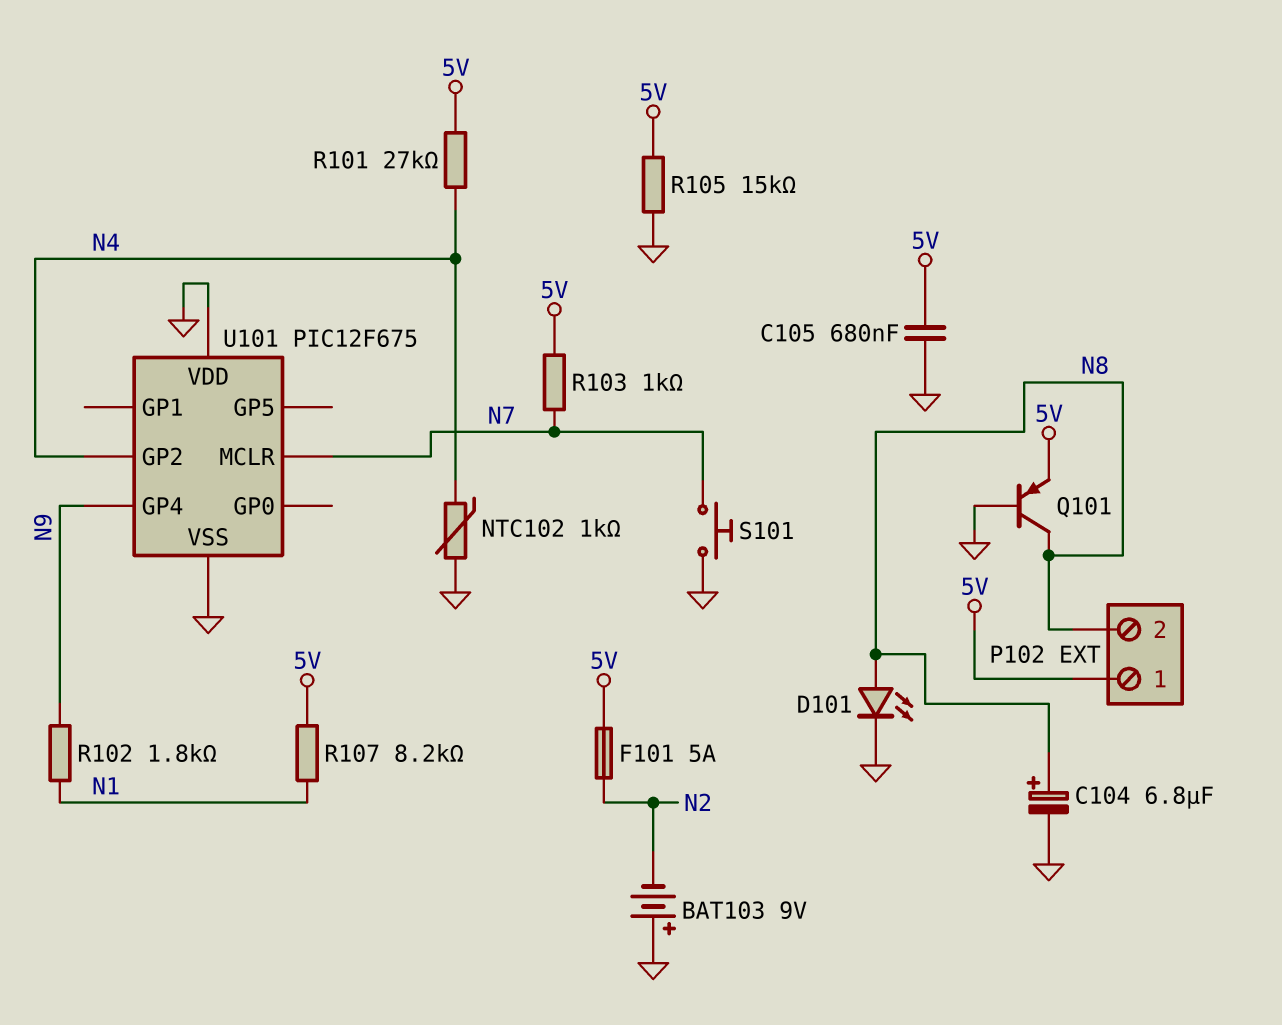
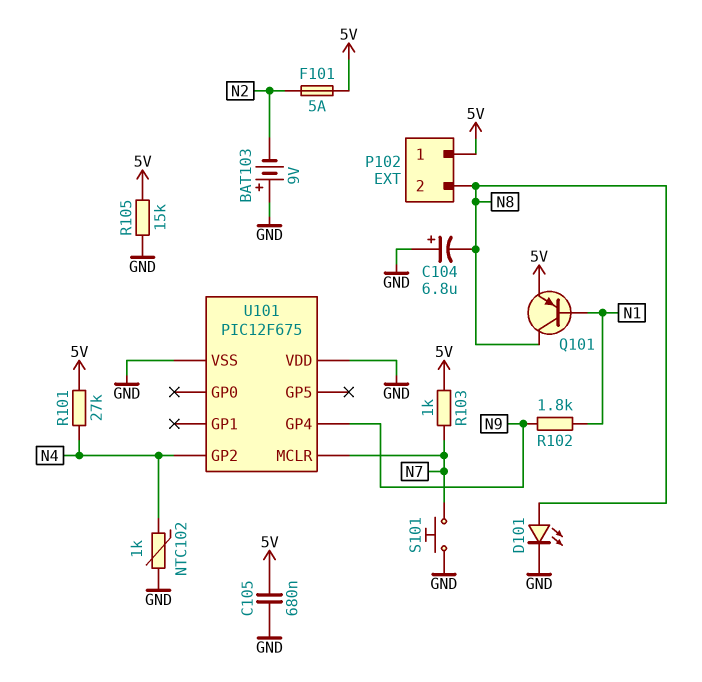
C104: 6.8uF (plus N8, minus GND) -> 6.8uF (plus GND, minus N8)
Q101: PNP (B GND, C N8, E 5V) -> PNP (B N1, C N8, E 5V)
R107: 8.2k (5V, N1) -> none

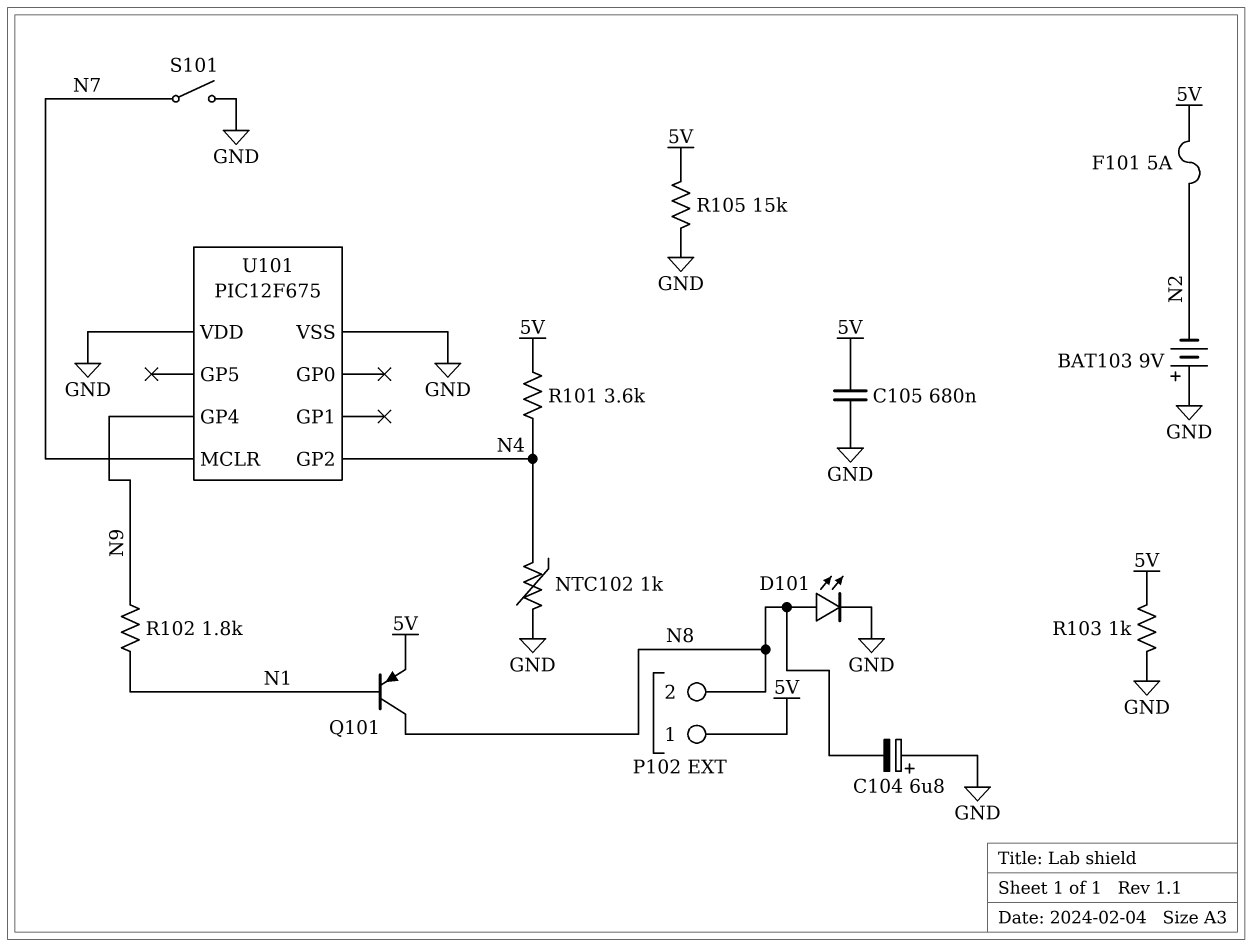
R101: 27k (5V, N4) -> 3.6k (5V, N4)
R103: 1k (5V, N7) -> 1k (5V, GND)
S101: button (GND, N7) -> switch (GND, N7)

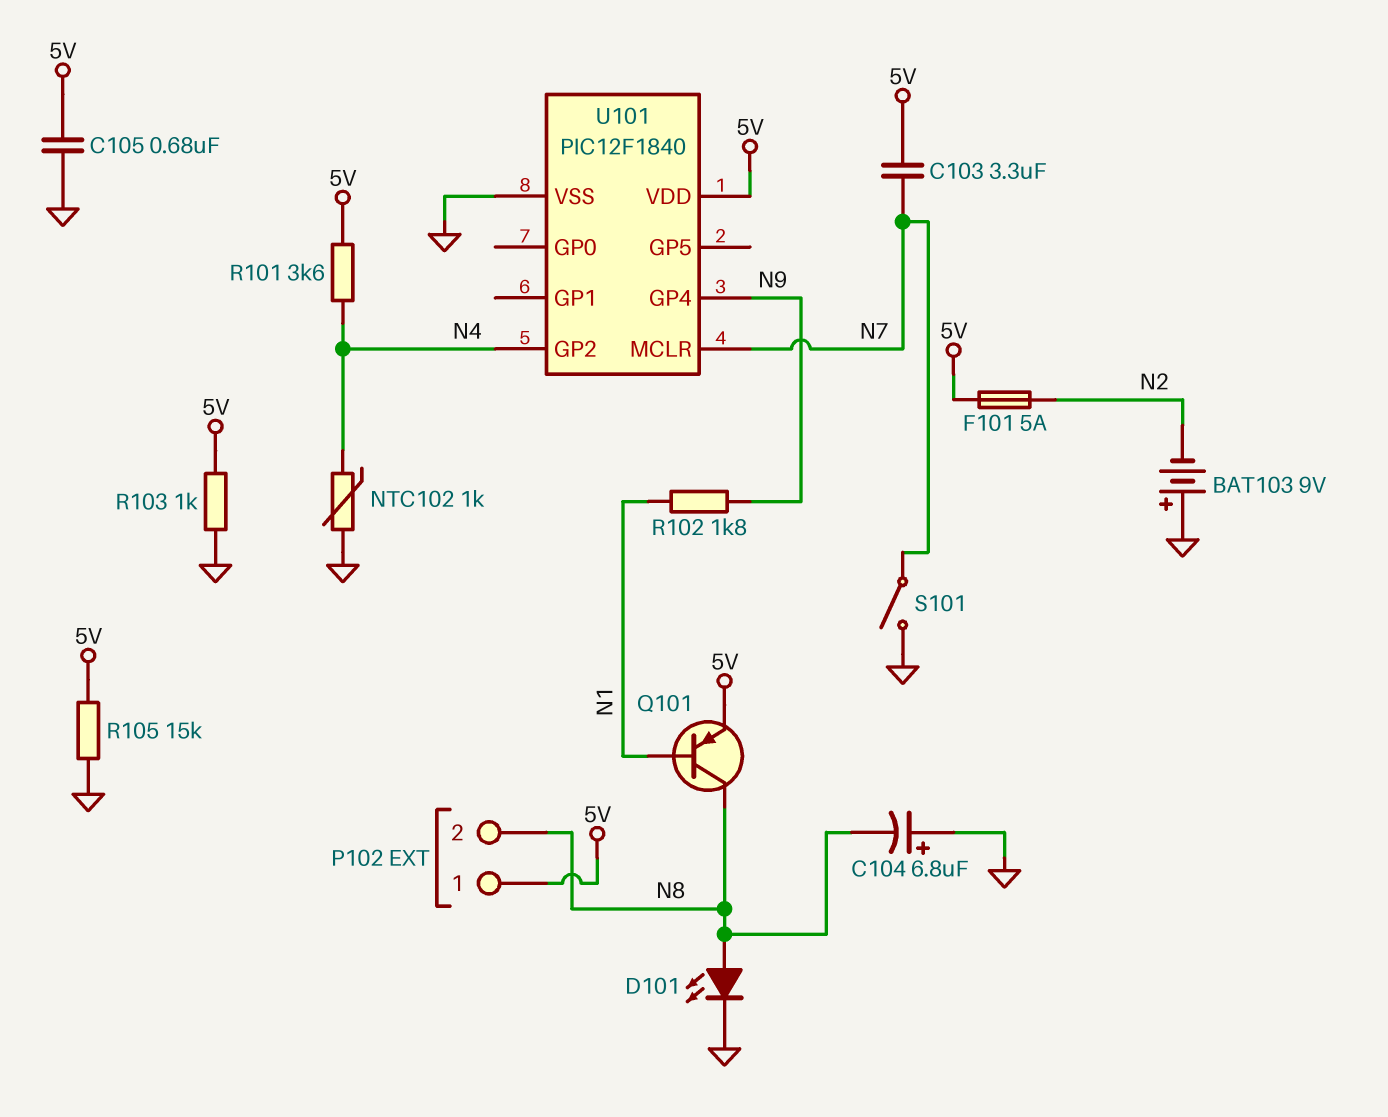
C103: none -> 3.3uF (5V, N7)
U101: PIC12F675 -> PIC12F1840
U101 pin VDD: GND -> 5V

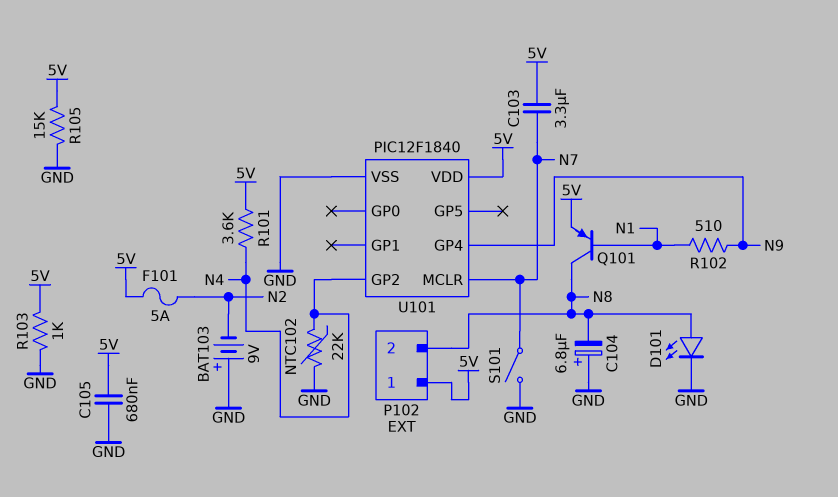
NTC102: 1k (GND, N4) -> 22k (GND, N4)
R102: 1.8k (N1, N9) -> 510 (N1, N9)

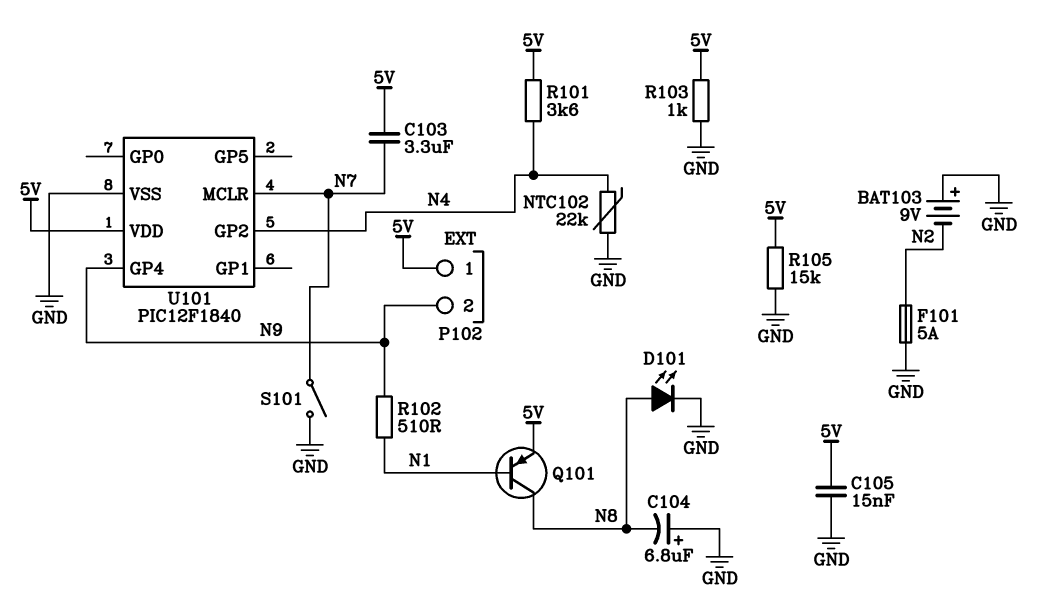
C105: 680nF (5V, GND) -> 15nF (5V, GND)
F101: 5A (5V, N2) -> 5A (GND, N2)
P102 pin 2: N8 -> N9

